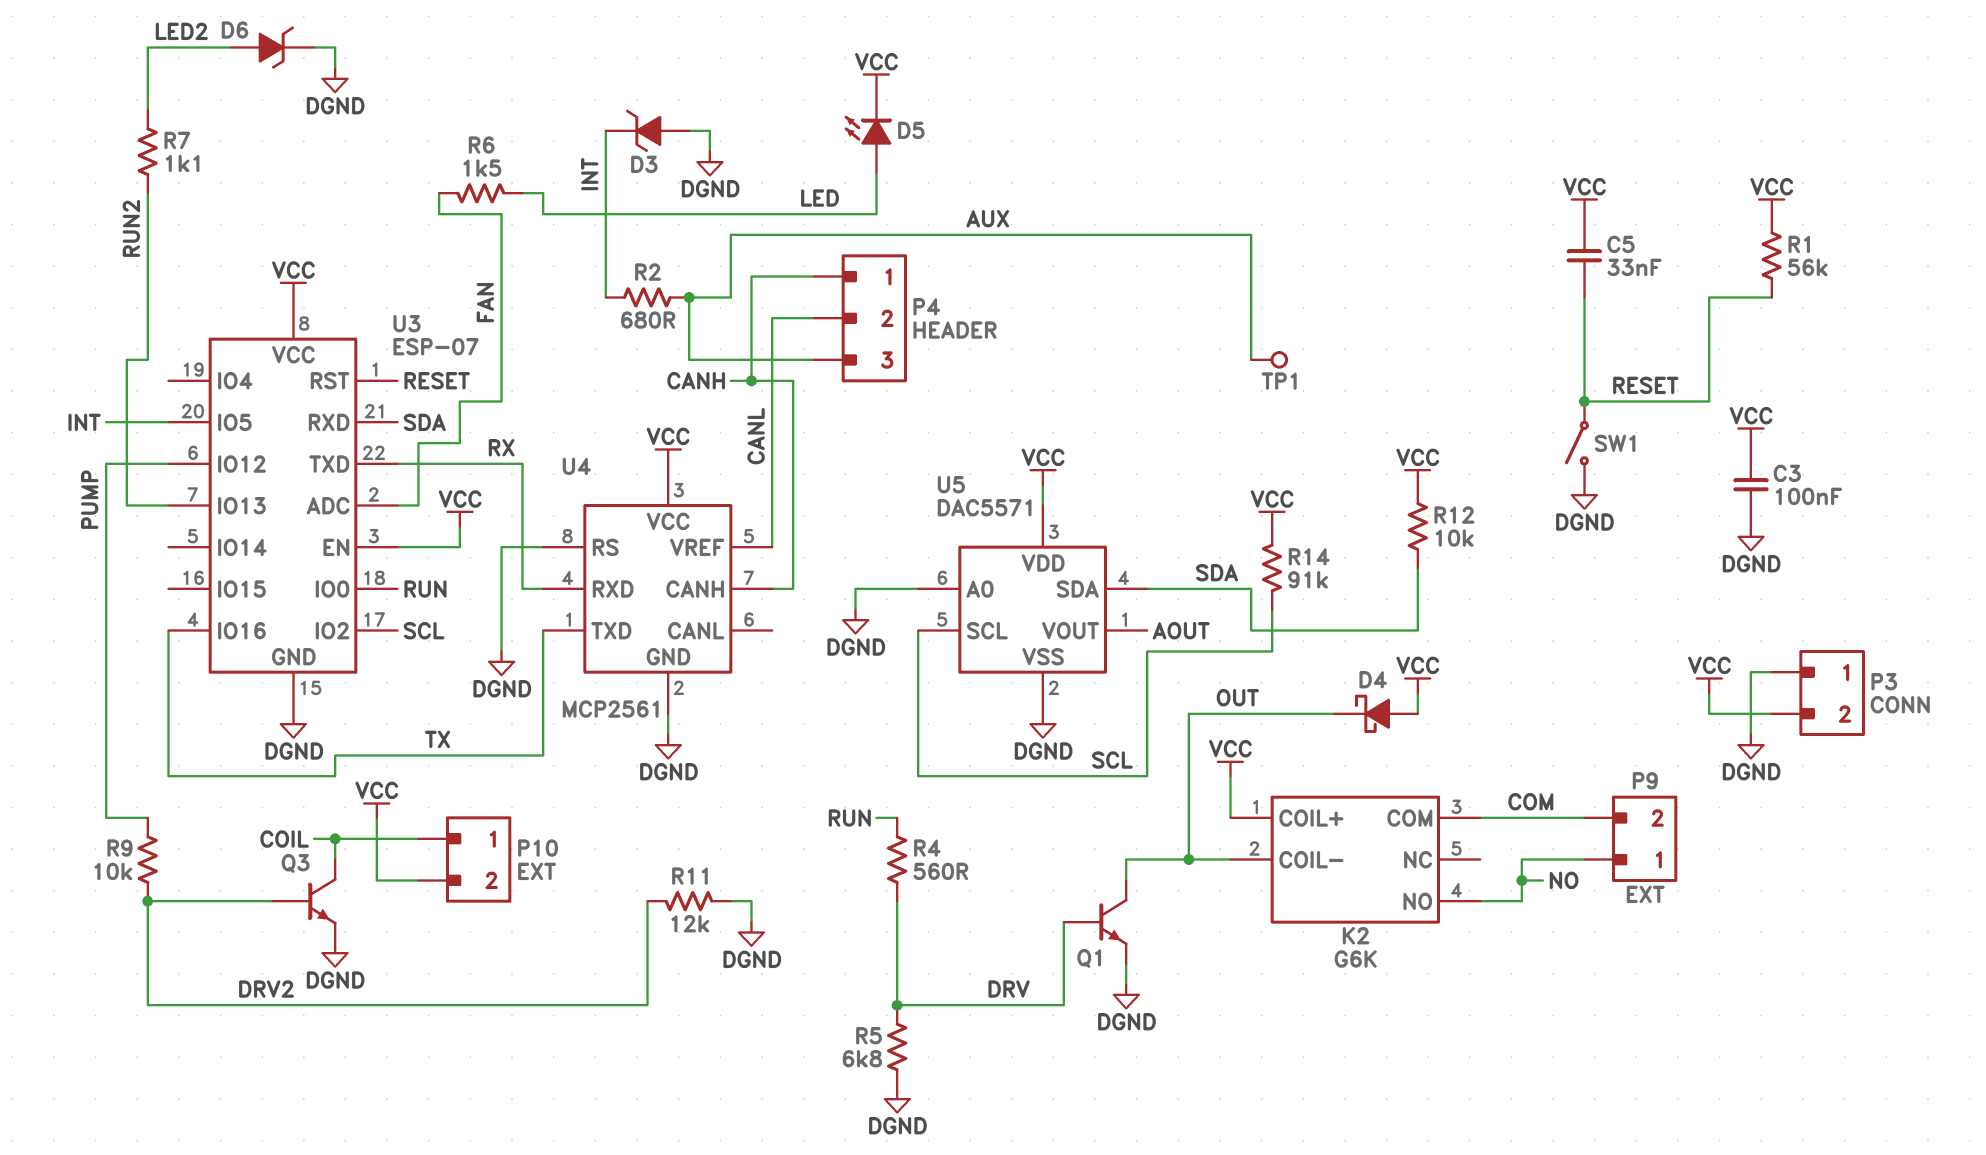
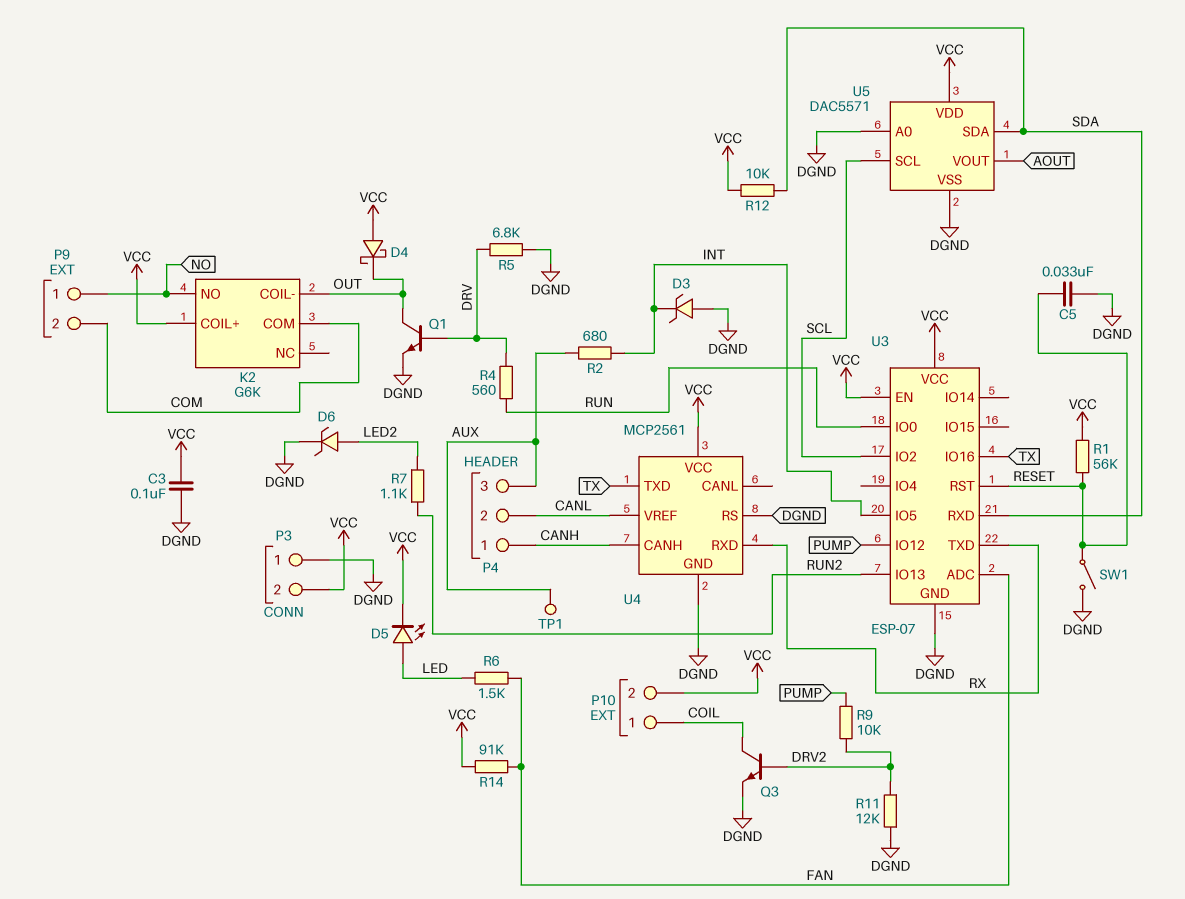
C5: 33nF (RESET, VCC) -> 33nF (DGND, RESET)
R14: 91k (SCL, VCC) -> 91k (FAN, VCC)

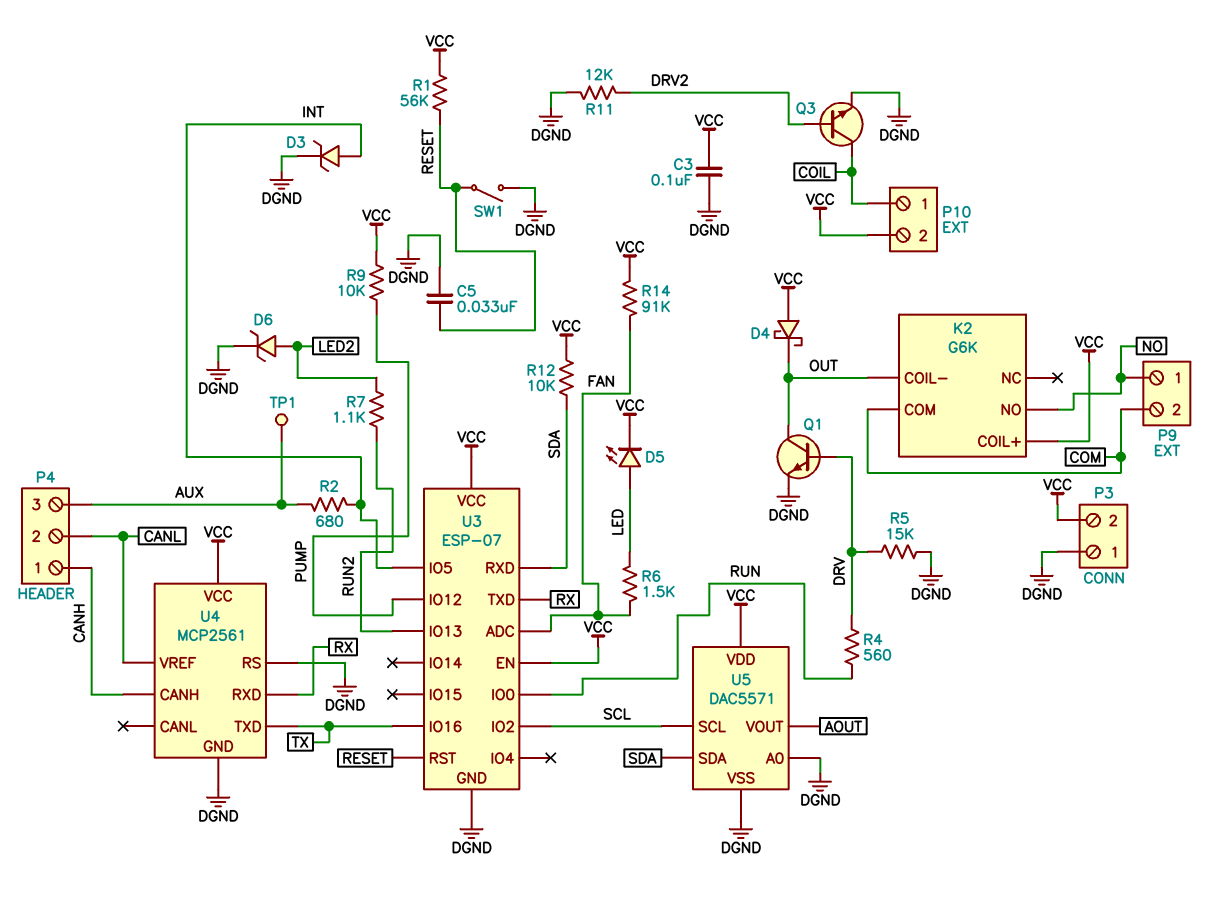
D3: zener (A DGND, K INT) -> zener (A INT, K DGND)
R5: 6.8k (DGND, DRV) -> 15k (DGND, DRV)
R9: 10k (DRV2, PUMP) -> 10k (PUMP, VCC)

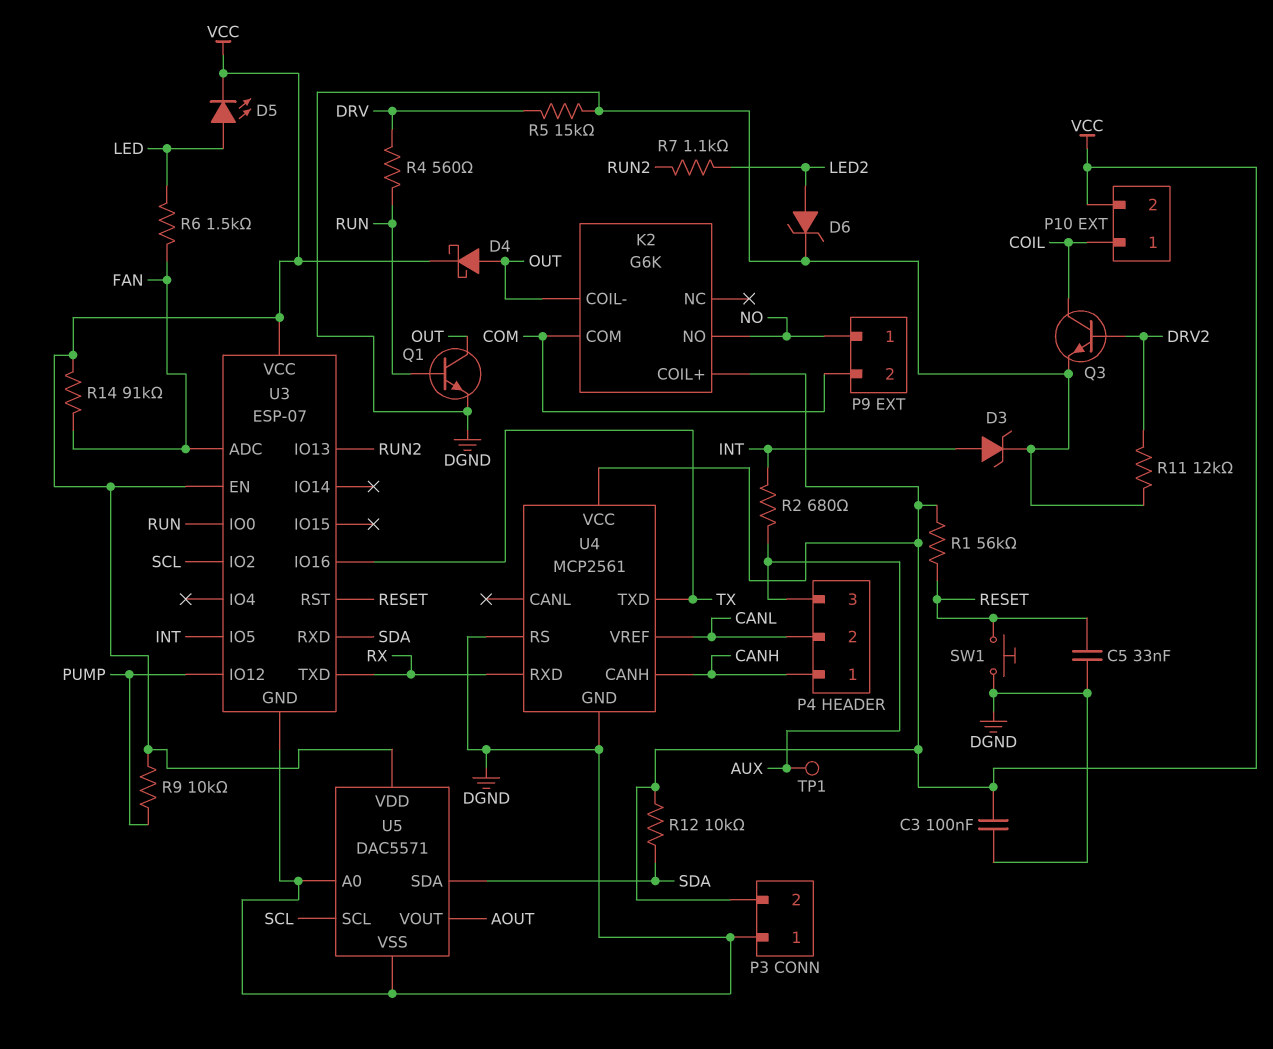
D4: schottky (A VCC, K OUT) -> schottky (A OUT, K VCC)
Q1: NPN (B DRV, C OUT, E DGND) -> NPN (B RUN, C OUT, E DGND)
SW1: switch (DGND, RESET) -> button (DGND, RESET)

